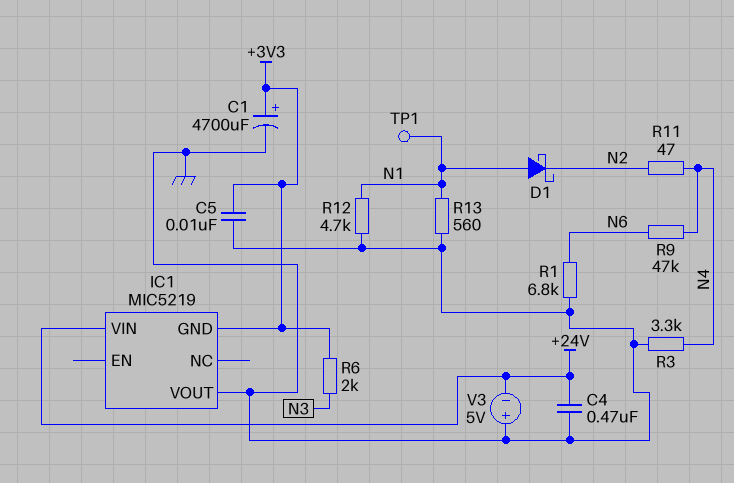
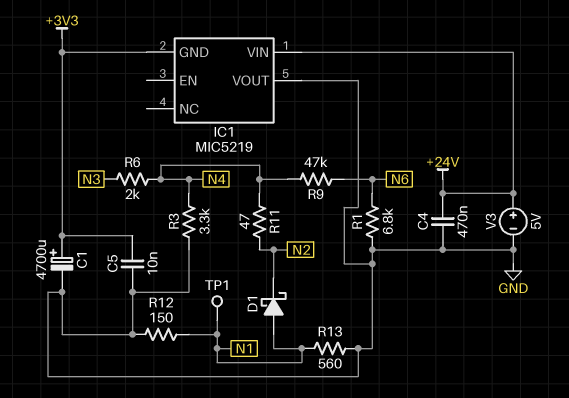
R6: 2k (+3V3, N3) -> 2k (N3, N4)
R12: 4.7k (GND, N1) -> 150 (GND, N1)
V3: 5V (plus GND, minus +24V) -> 5V (plus +24V, minus GND)

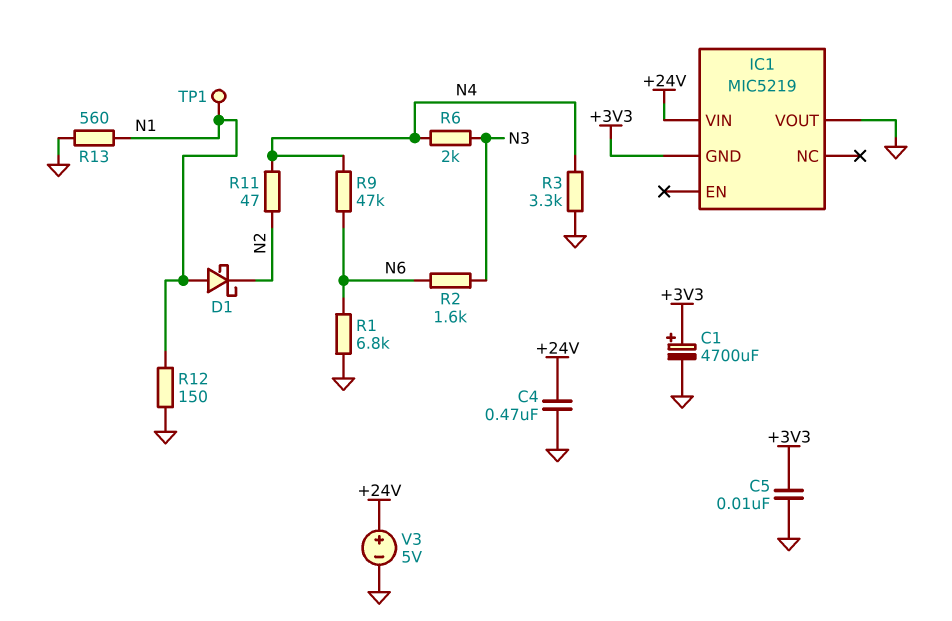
R2: none -> 1.6k (N3, N6)

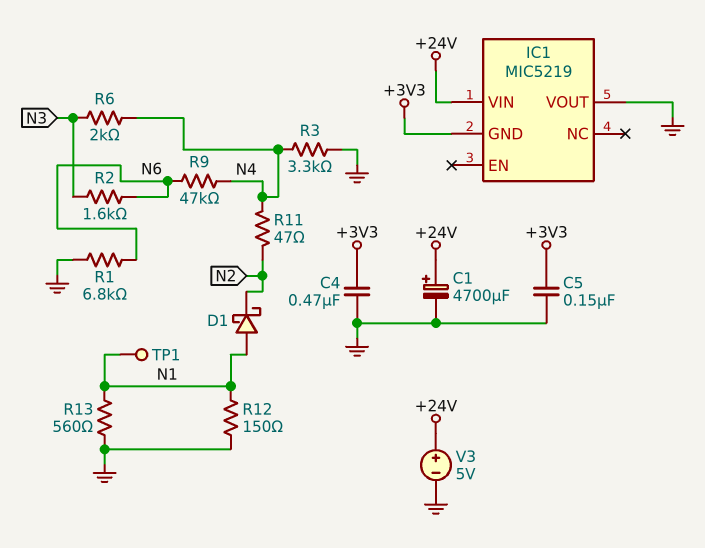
C1: 4700uF (plus +3V3, minus GND) -> 4700uF (plus +24V, minus GND)
C4: 470nF (+24V, GND) -> 470nF (+3V3, GND)
C5: 10nF (+3V3, GND) -> 150nF (+3V3, GND)

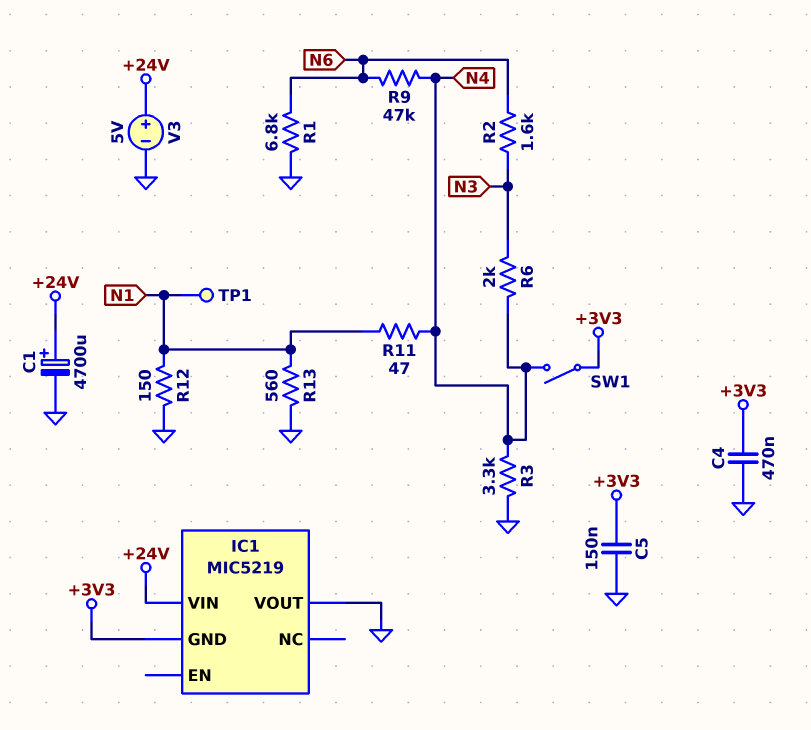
D1: schottky (A N1, K N2) -> none
R11: 47 (N2, N4) -> 47 (N1, N4)
SW1: none -> switch (+3V3, N4)

